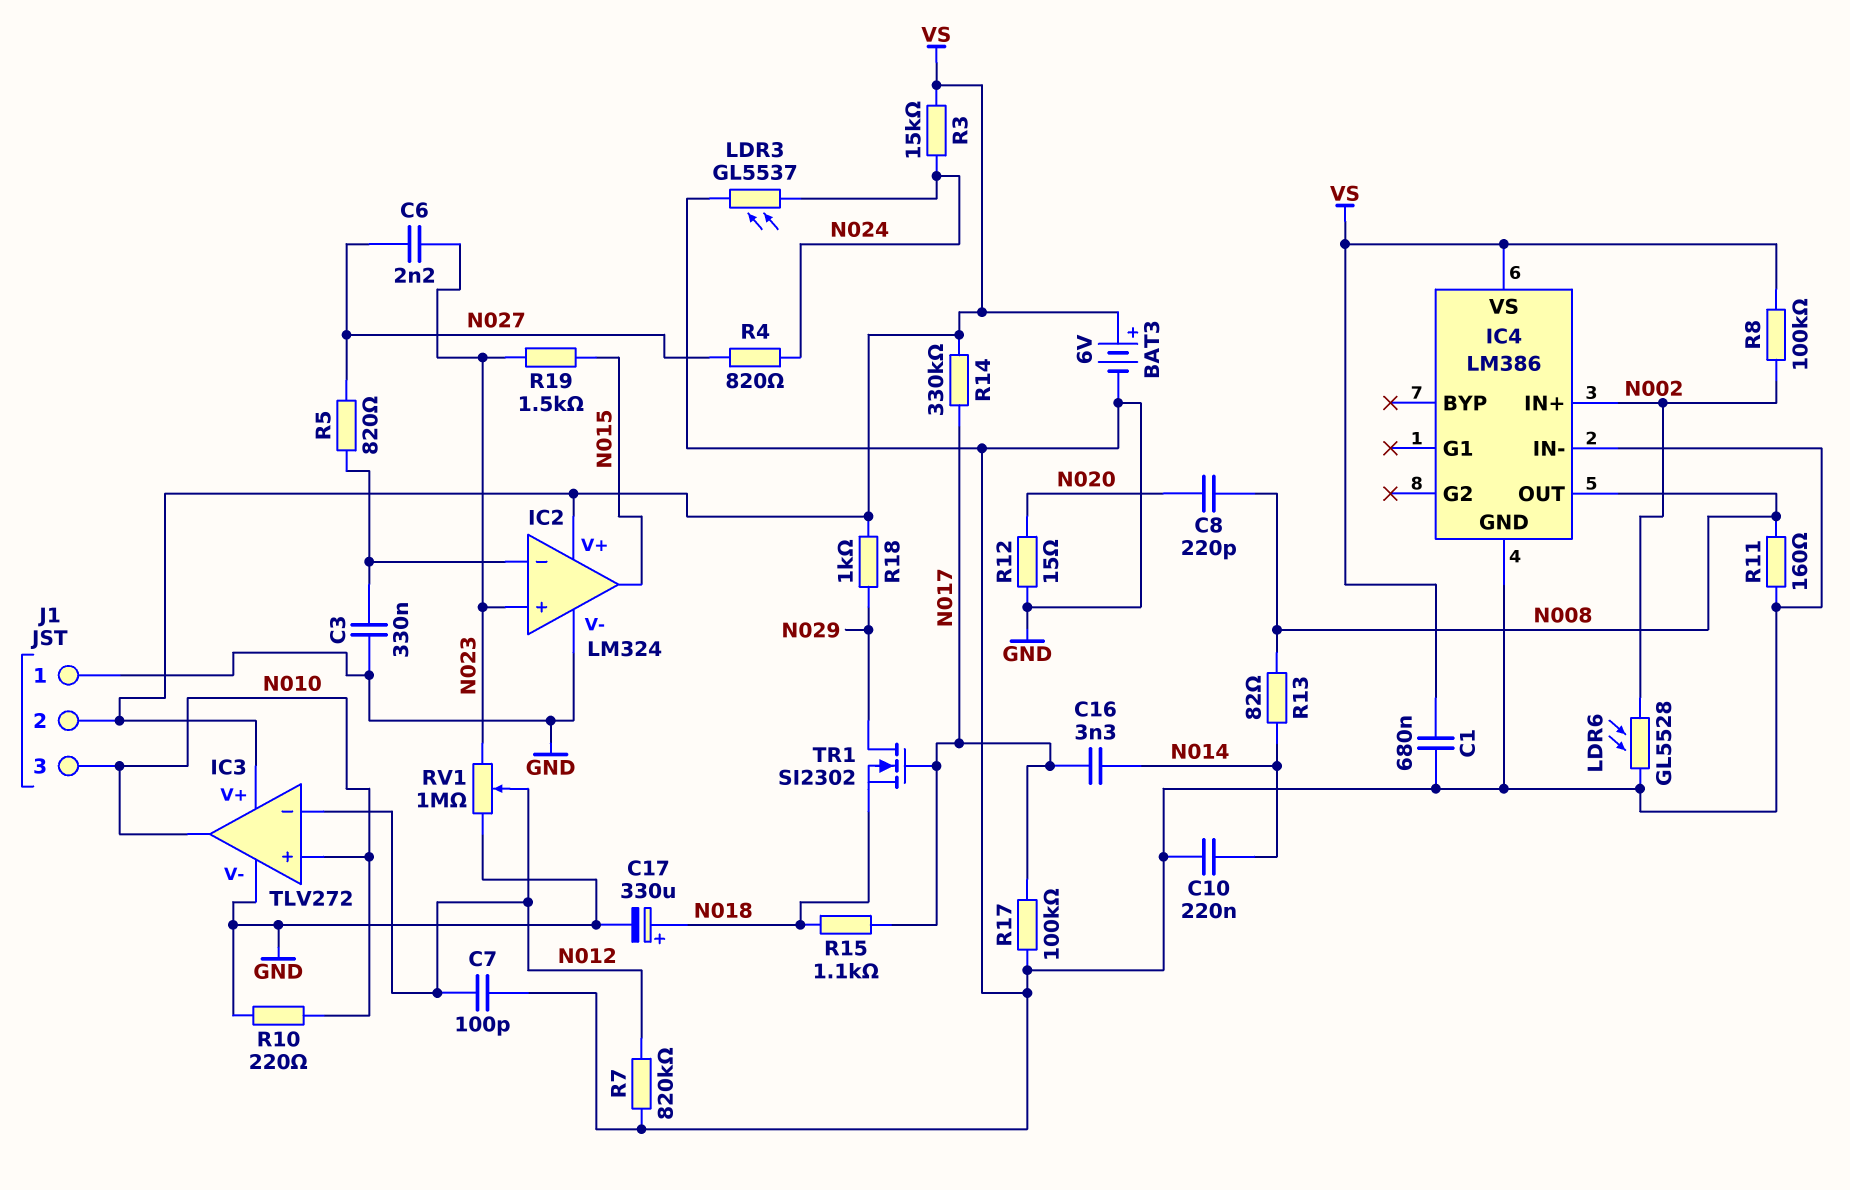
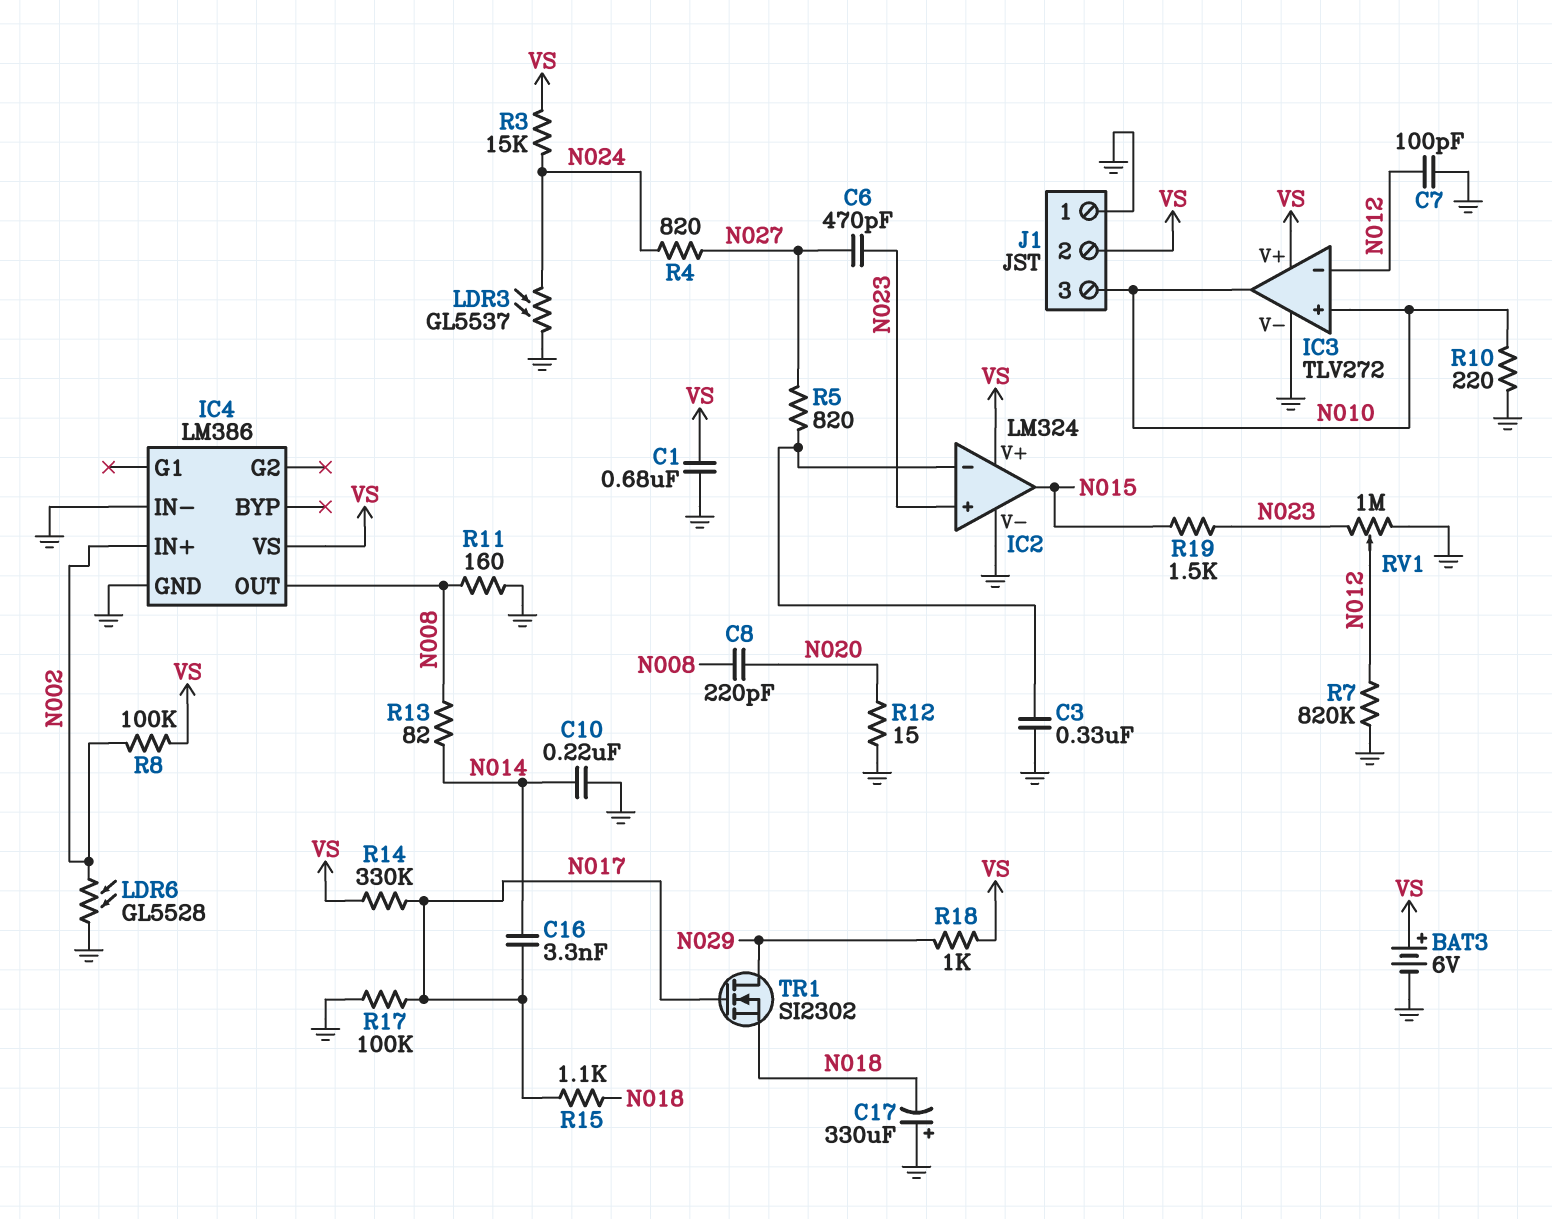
C6: 2.2nF (N023, N027) -> 470pF (N023, N027)
C17: 330uF (plus N018, minus GND) -> 330uF (plus GND, minus N018)

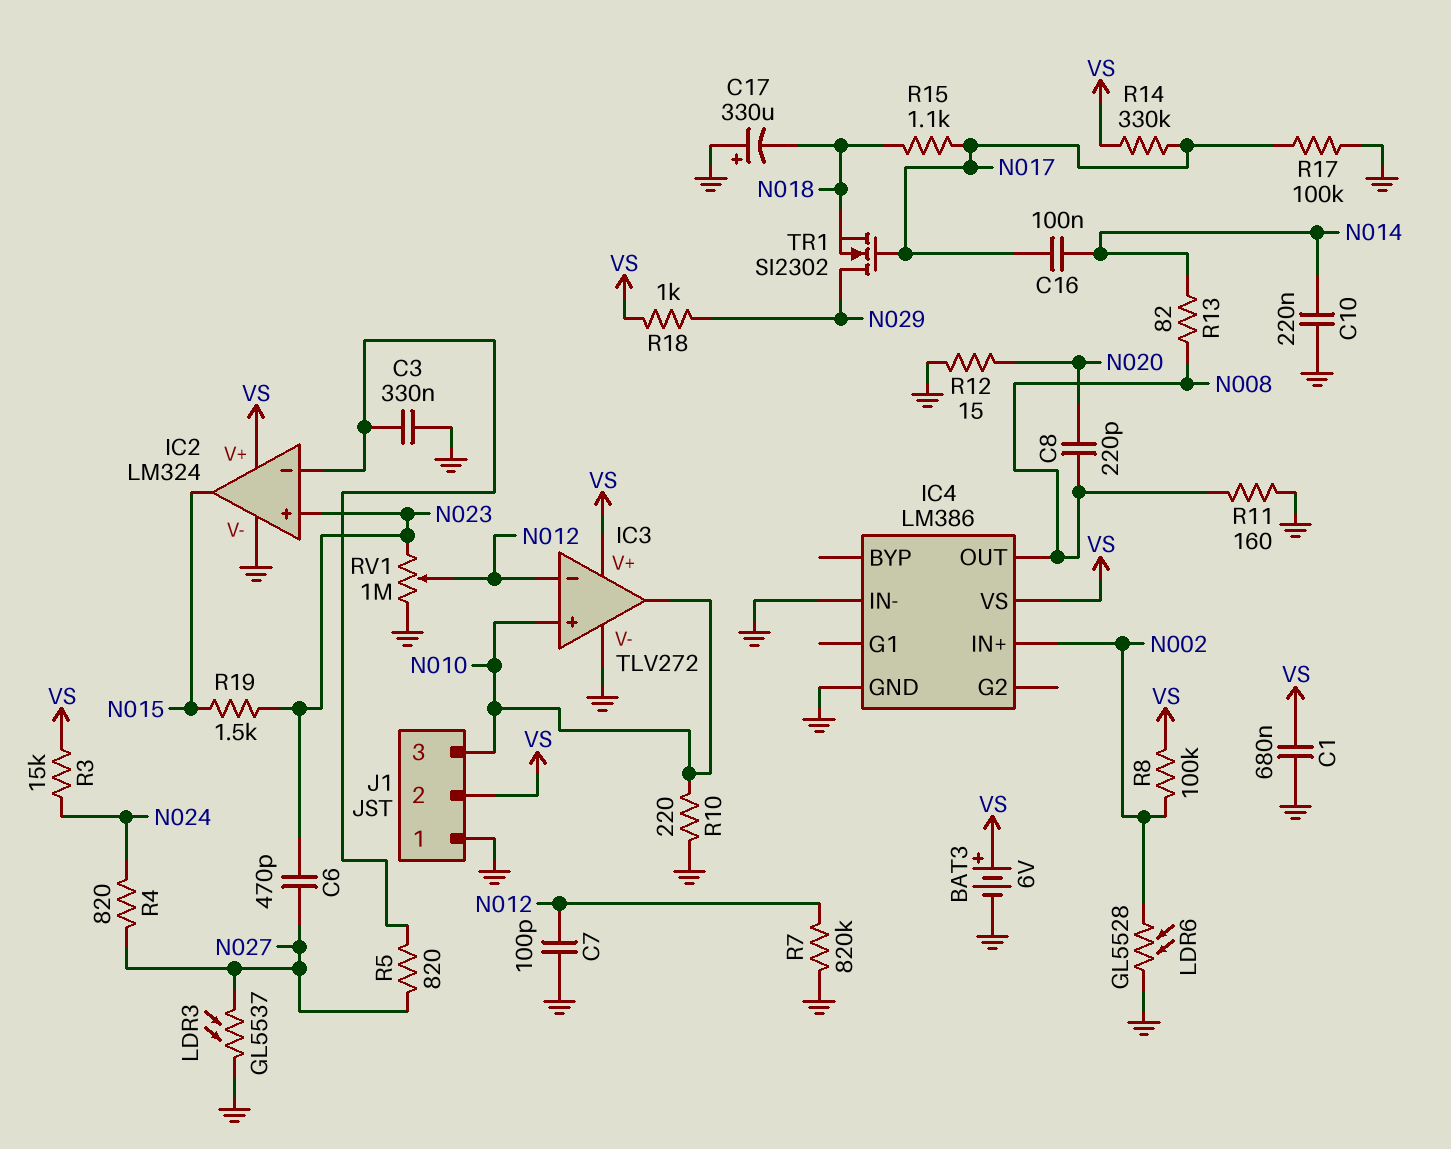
C16: 3.3nF (N014, N017) -> 100nF (N014, N017)
LDR3: GL5537 (GND, N024) -> GL5537 (GND, N027)

